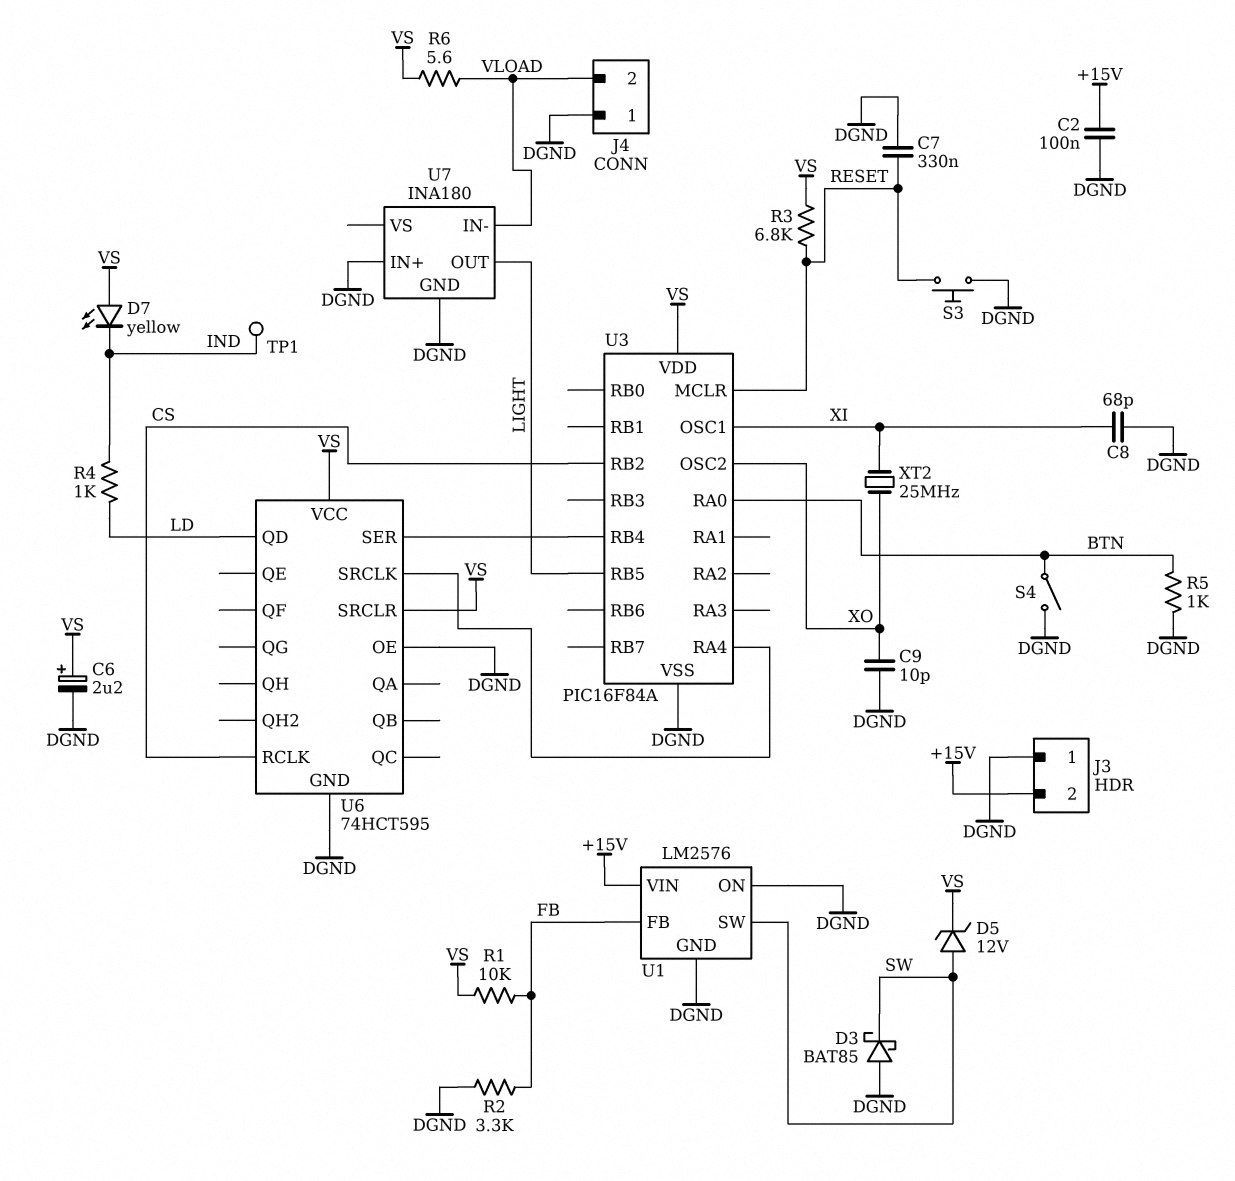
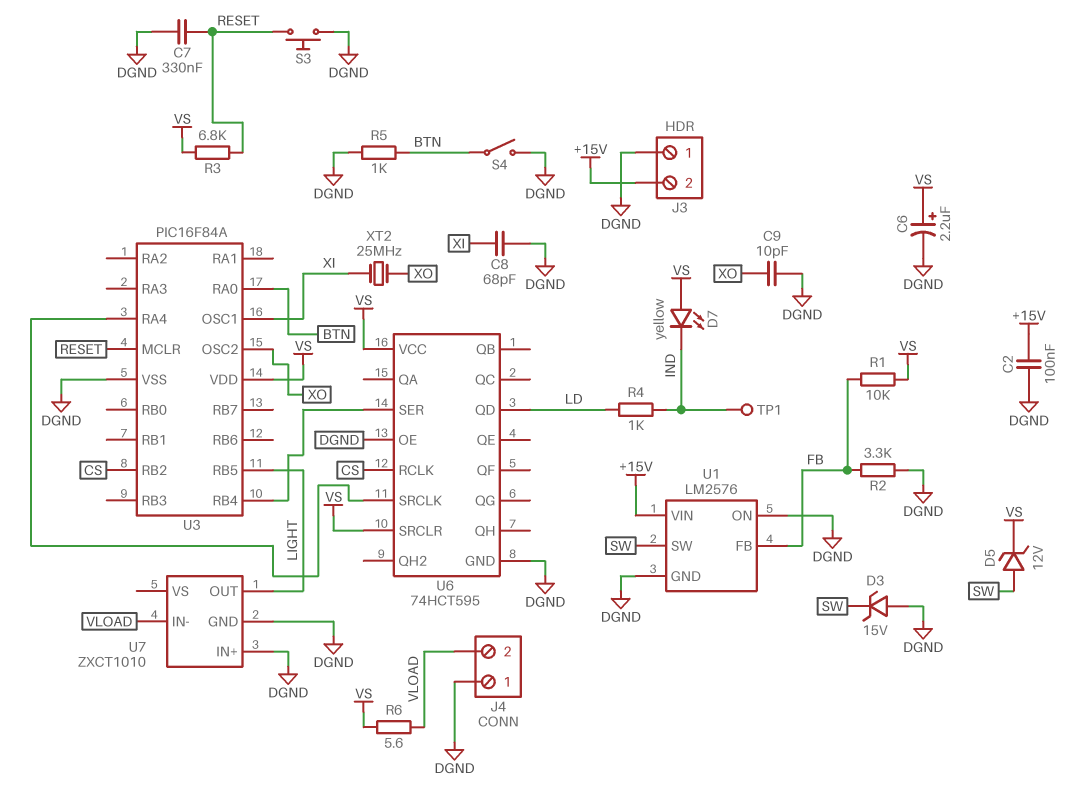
D3: schottky BAT85 (A DGND, K SW) -> zener 15V (A DGND, K SW)
U7: INA180 -> ZXCT1010

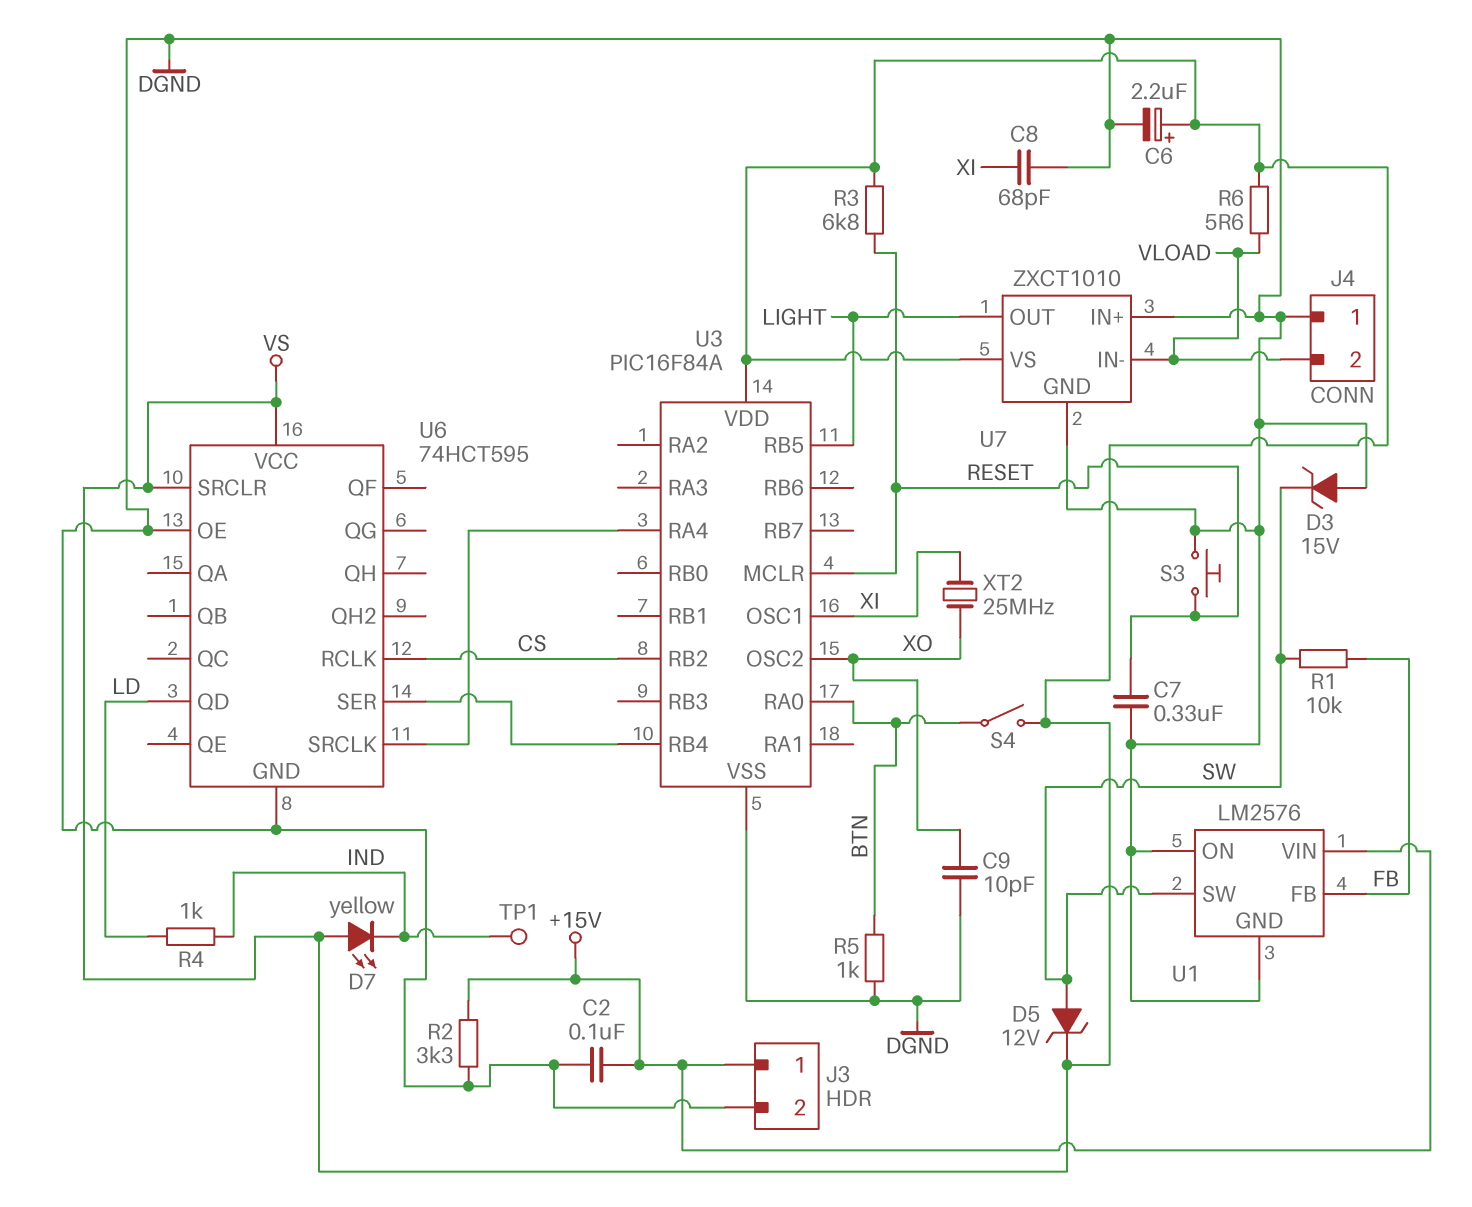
J3 pin 1: DGND -> +15V
J3 pin 2: +15V -> DGND
R1: 10k (FB, VS) -> 10k (FB, SW)
R2: 3.3k (DGND, FB) -> 3.3k (+15V, DGND)
S4: switch (BTN, DGND) -> switch (BTN, VS)
U7 pin VS: none -> VS

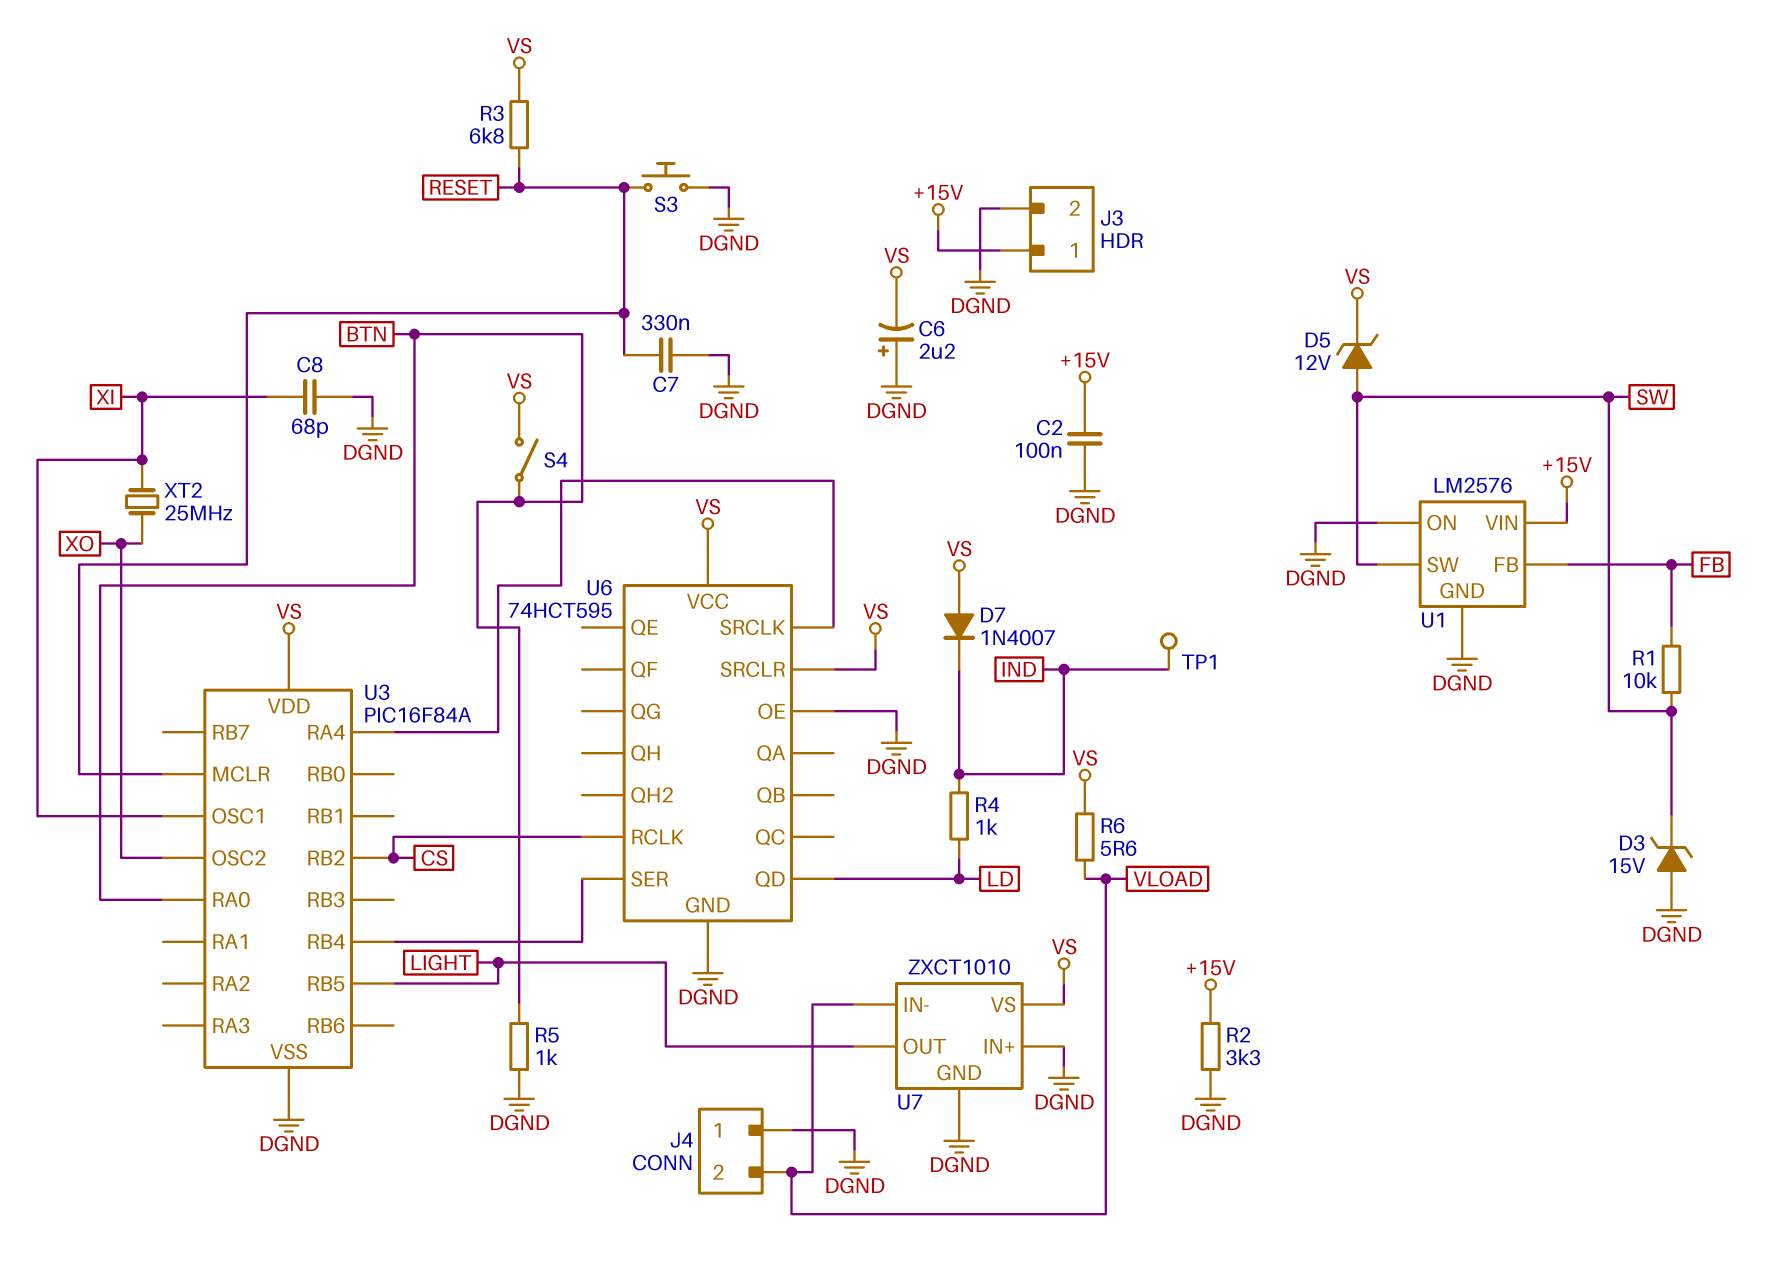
C6: 2.2uF (plus VS, minus DGND) -> 2.2uF (plus DGND, minus VS)
C9: 10pF (DGND, XO) -> none
D7: LED yellow (A VS, K IND) -> diode 1N4007 (A VS, K IND)

